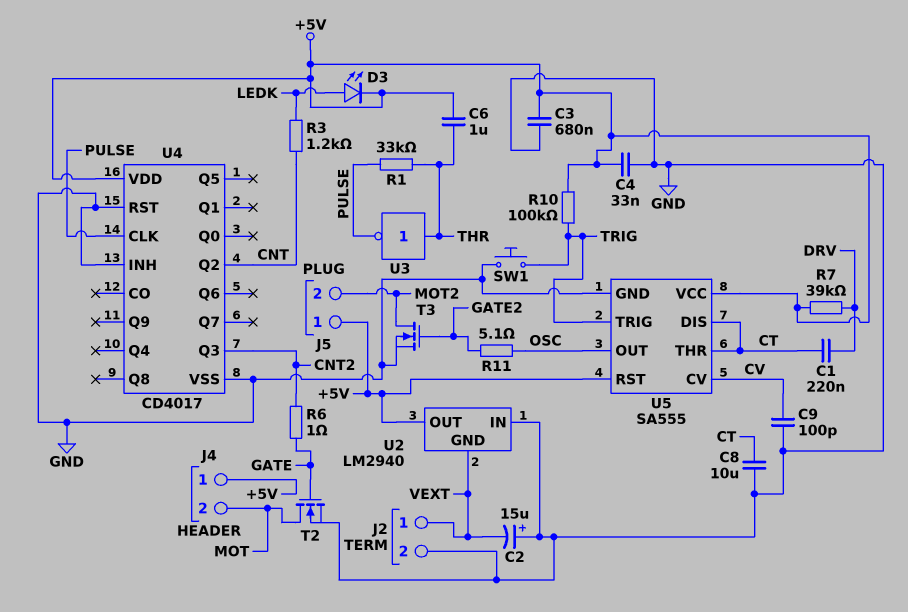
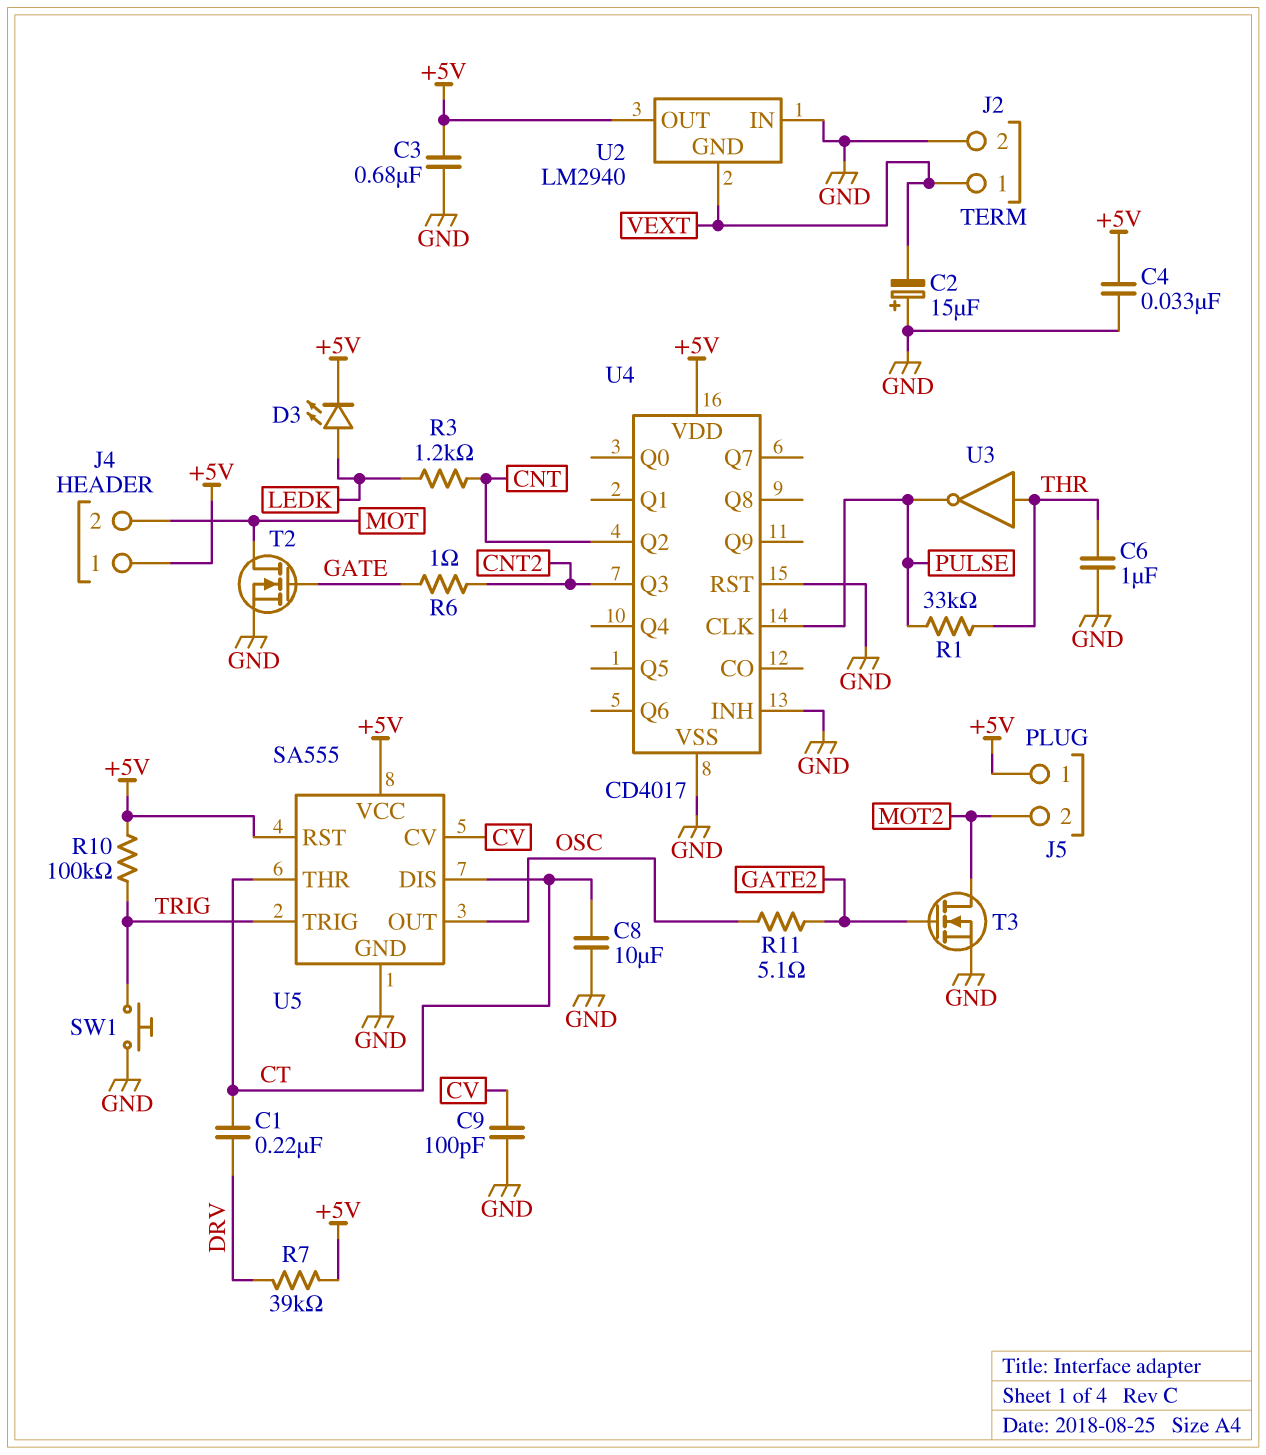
C6: 1uF (+5V, THR) -> 1uF (GND, THR)

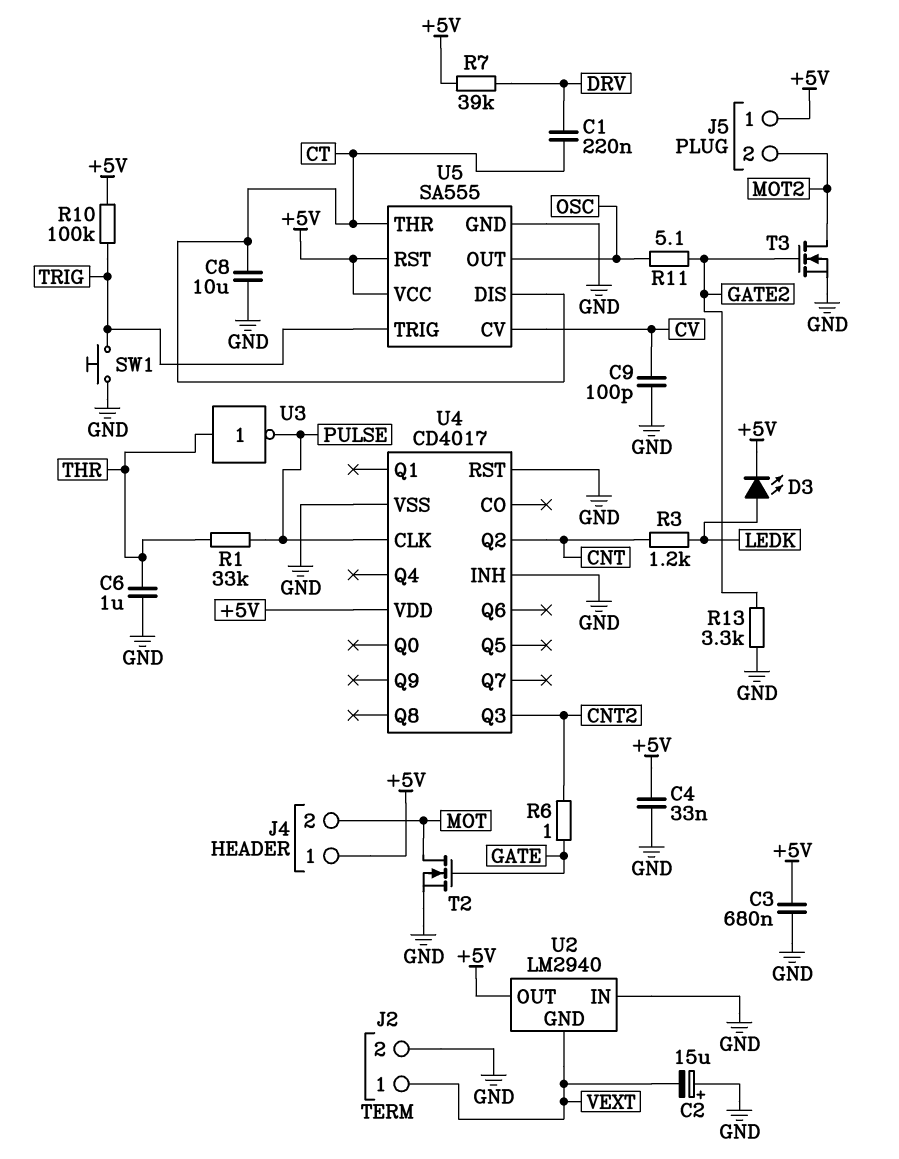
R13: none -> 3.3k (GATE2, GND)

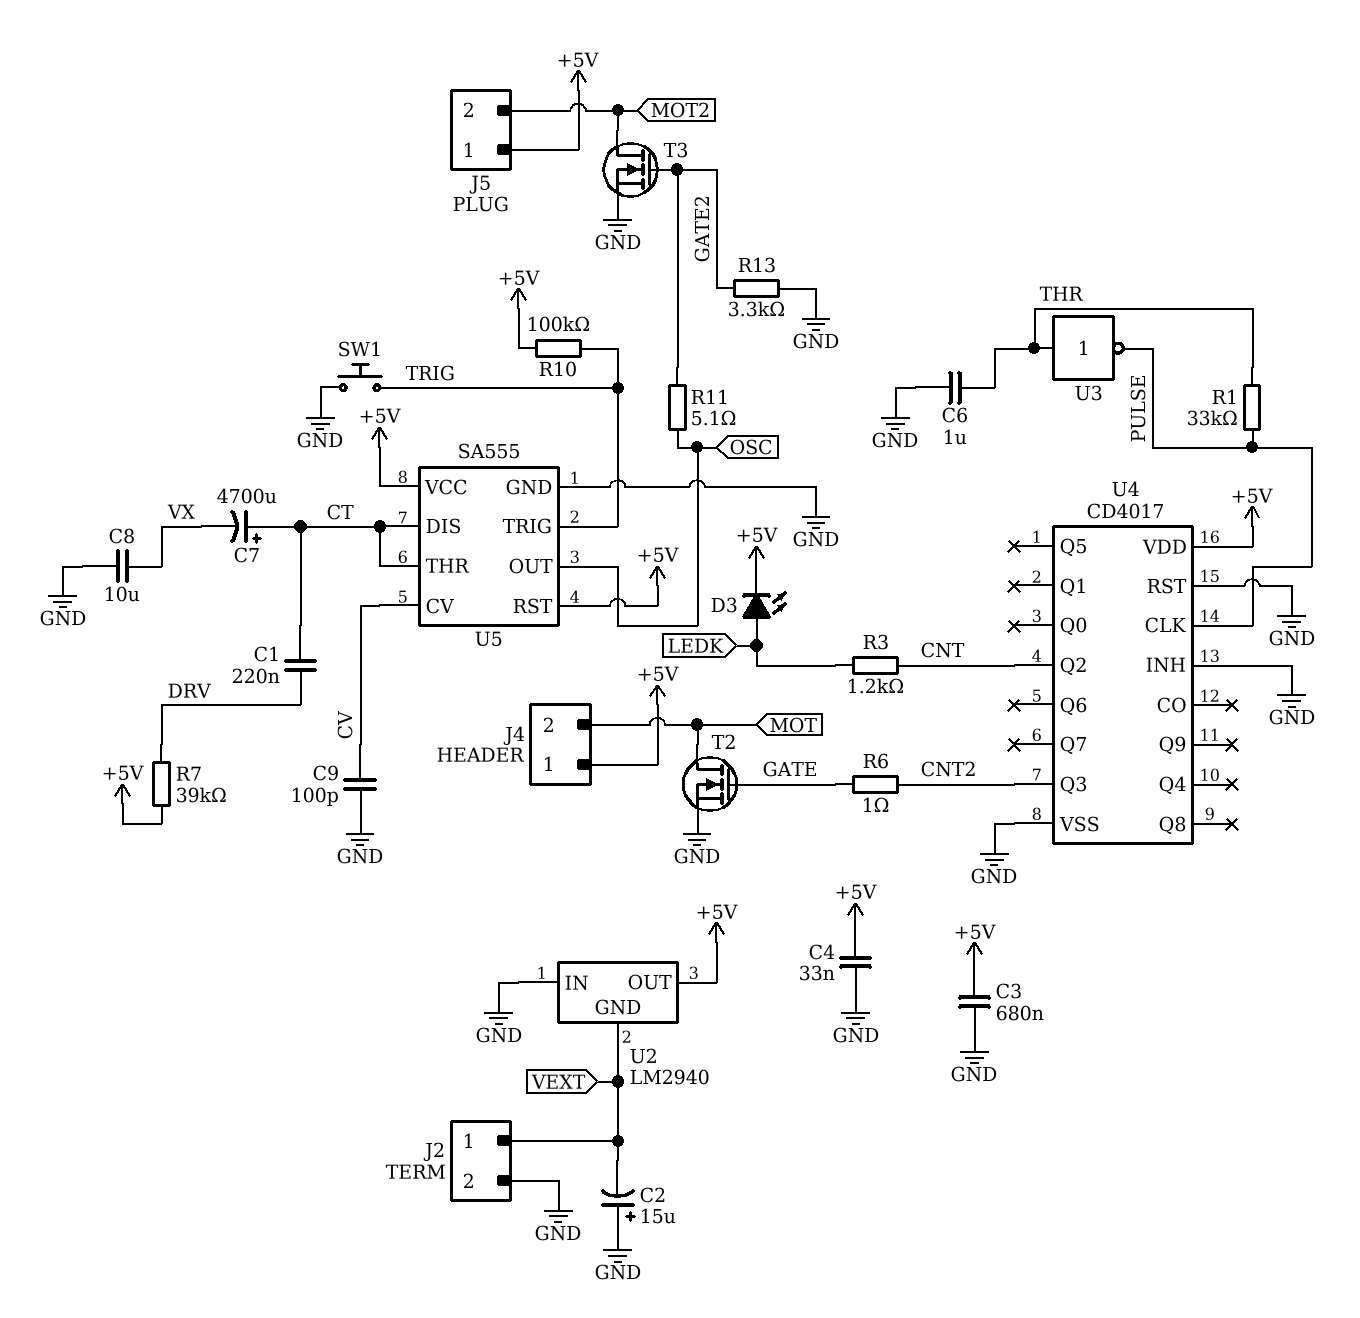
C7: none -> 4700uF (plus CT, minus VX)
C8: 10uF (CT, GND) -> 10uF (GND, VX)

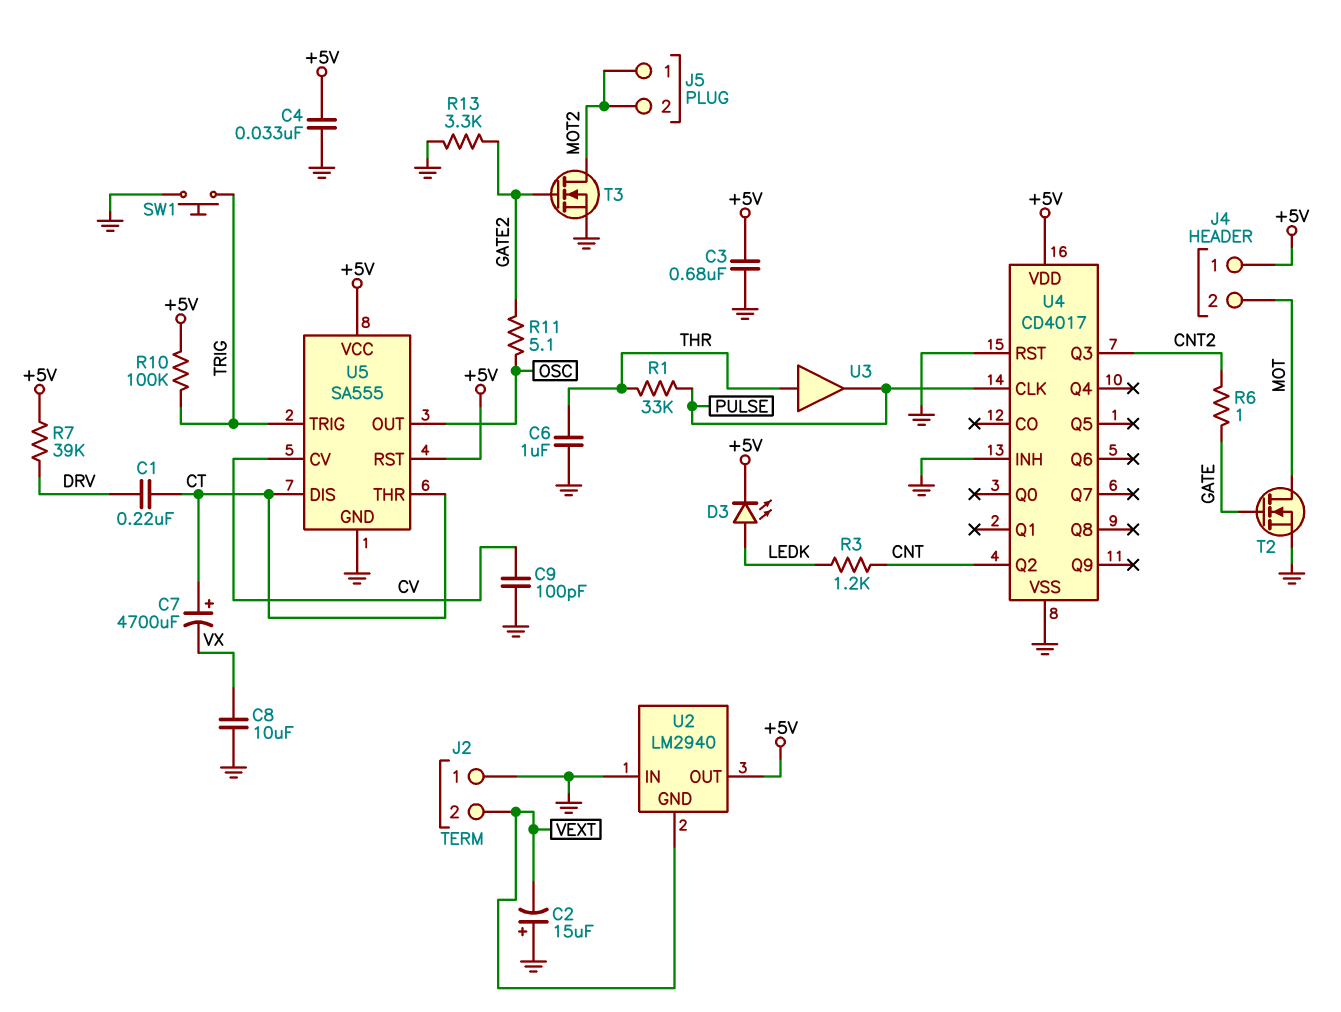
J2 pin 1: VEXT -> GND
J2 pin 2: GND -> VEXT
J5 pin 1: +5V -> MOT2
U3: NOT (in THR, out PULSE) -> buffer (in THR, out PULSE)

